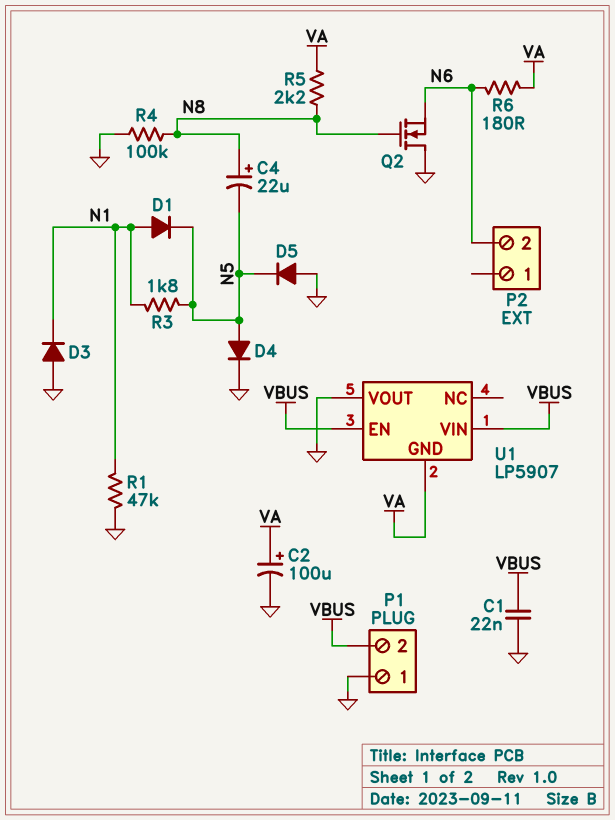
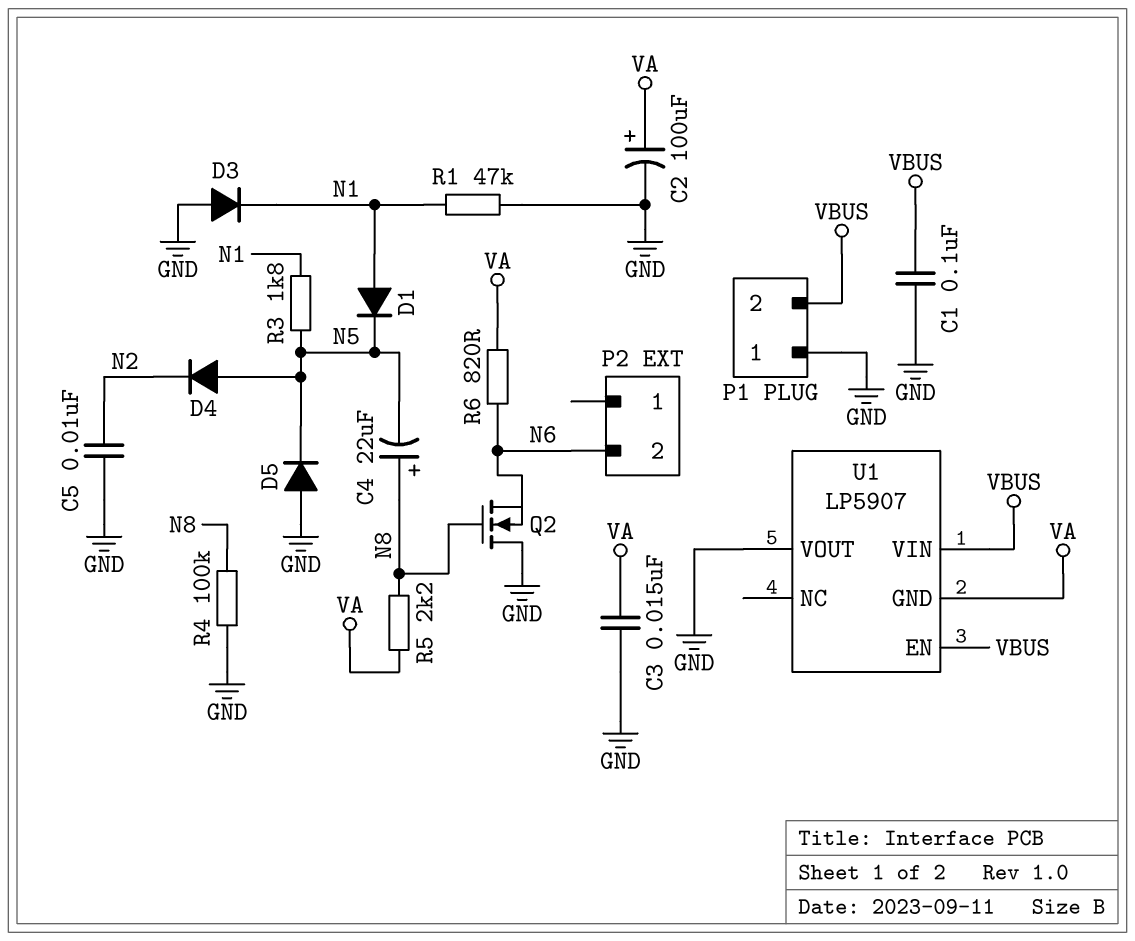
C1: 22nF (GND, VBUS) -> 100nF (GND, VBUS)
C3: none -> 15nF (GND, VA)
C5: none -> 10nF (GND, N2)
D4: diode (A N5, K GND) -> diode (A N5, K N2)
R6: 180 (N6, VA) -> 820 (N6, VA)

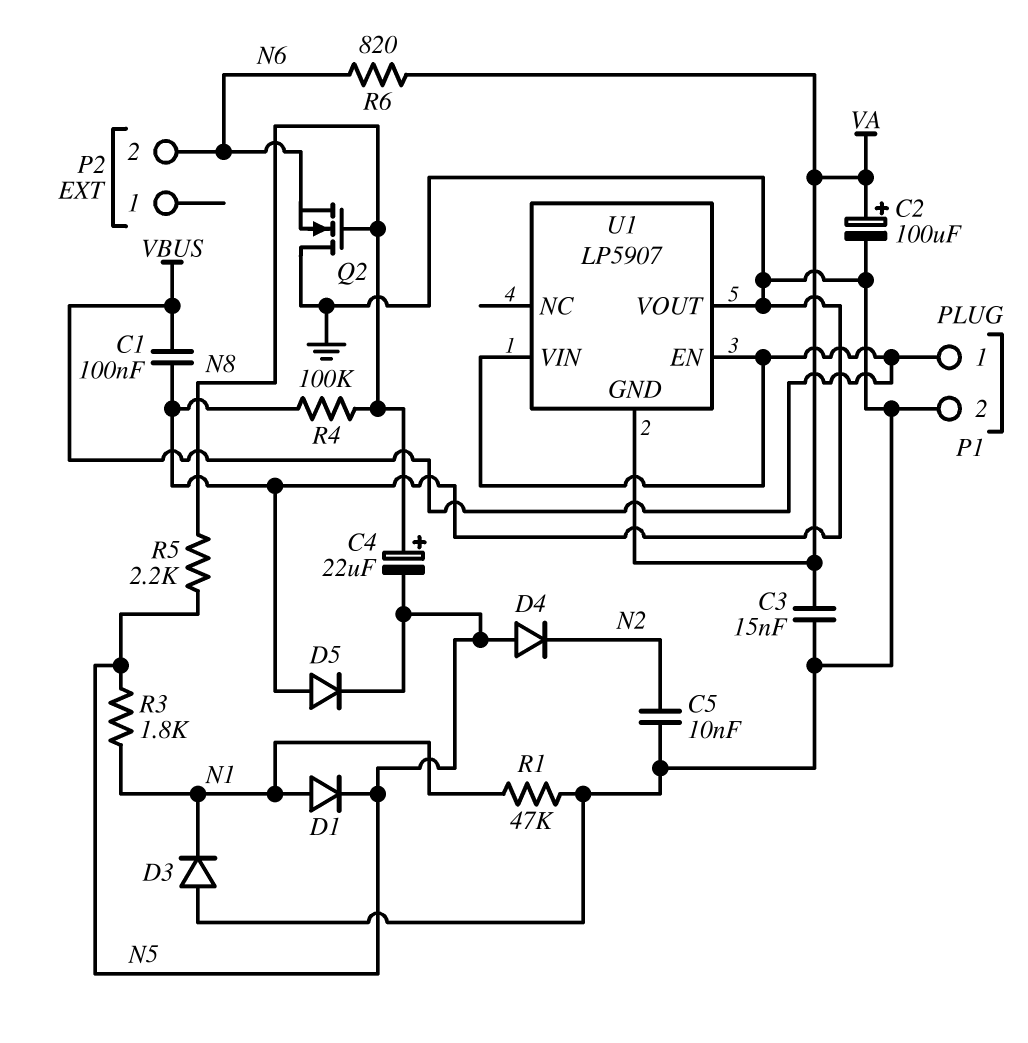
P1 pin 1: GND -> VBUS
P1 pin 2: VBUS -> GND
R5: 2.2k (N8, VA) -> 2.2k (N5, N8)

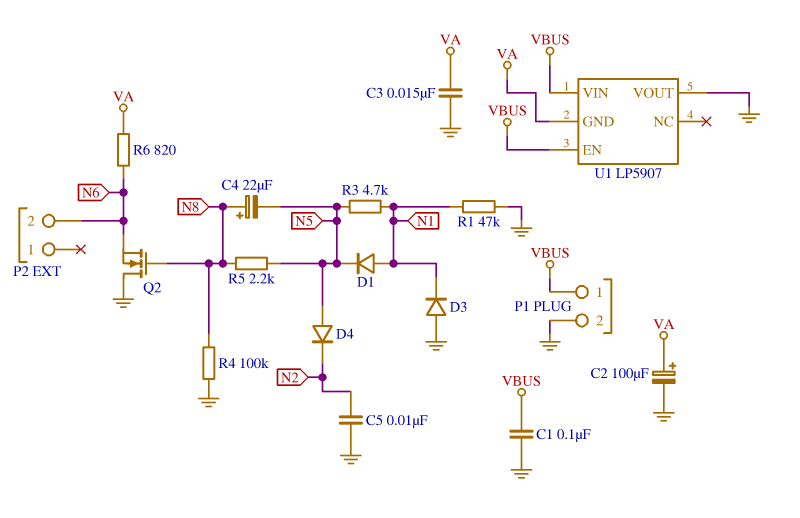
D5: diode (A GND, K N5) -> none
R3: 1.8k (N1, N5) -> 4.7k (N1, N5)

